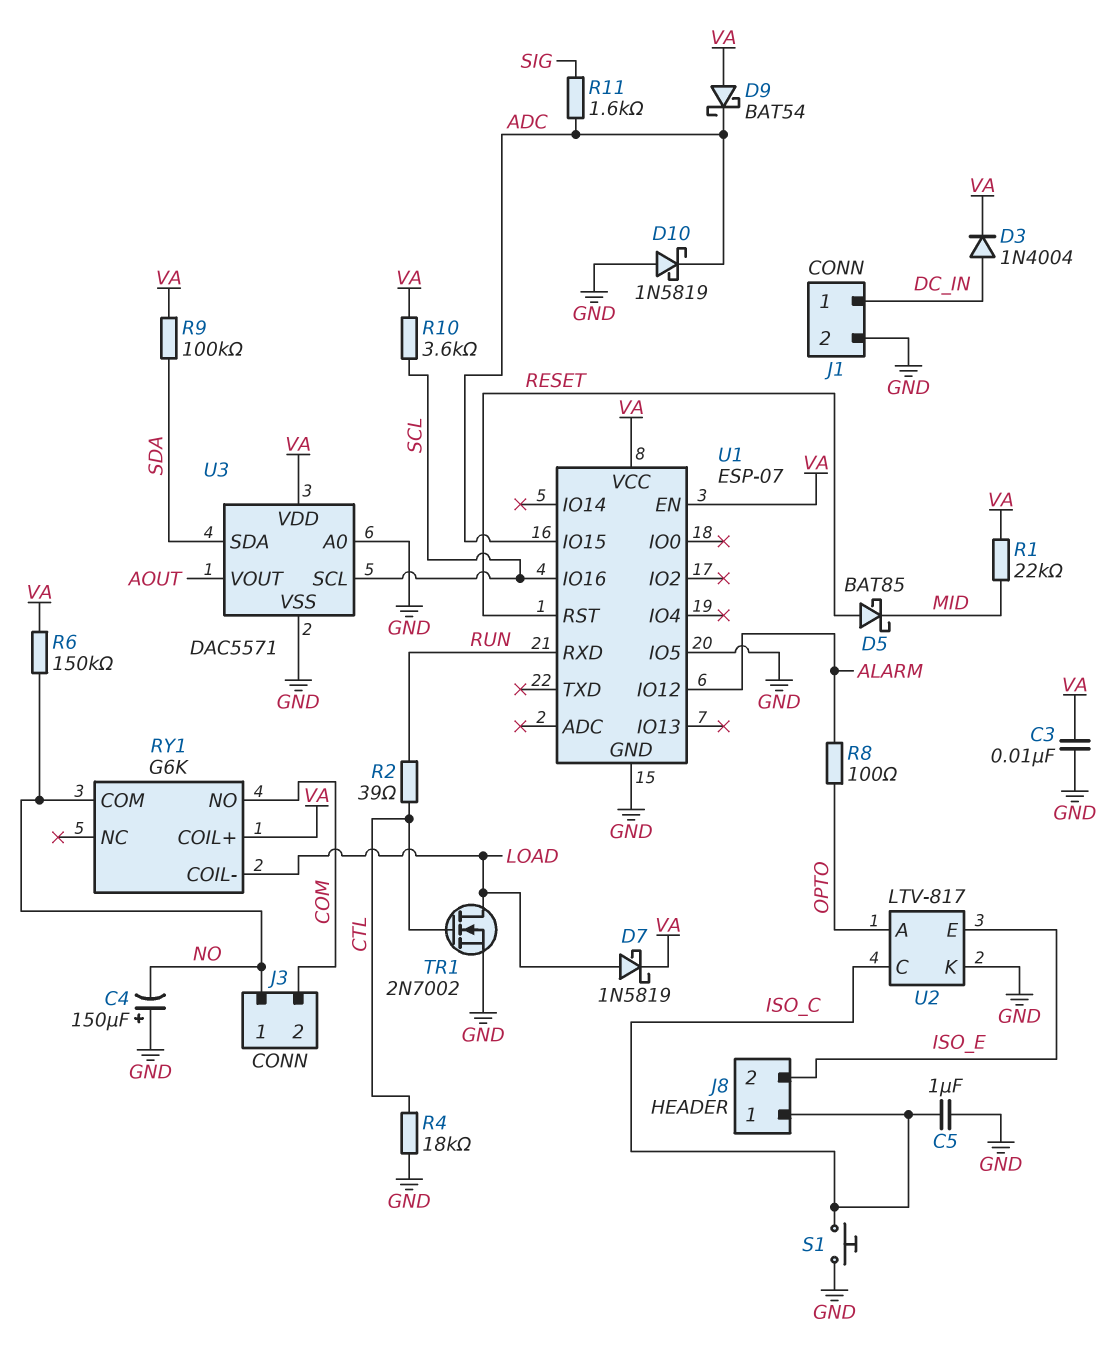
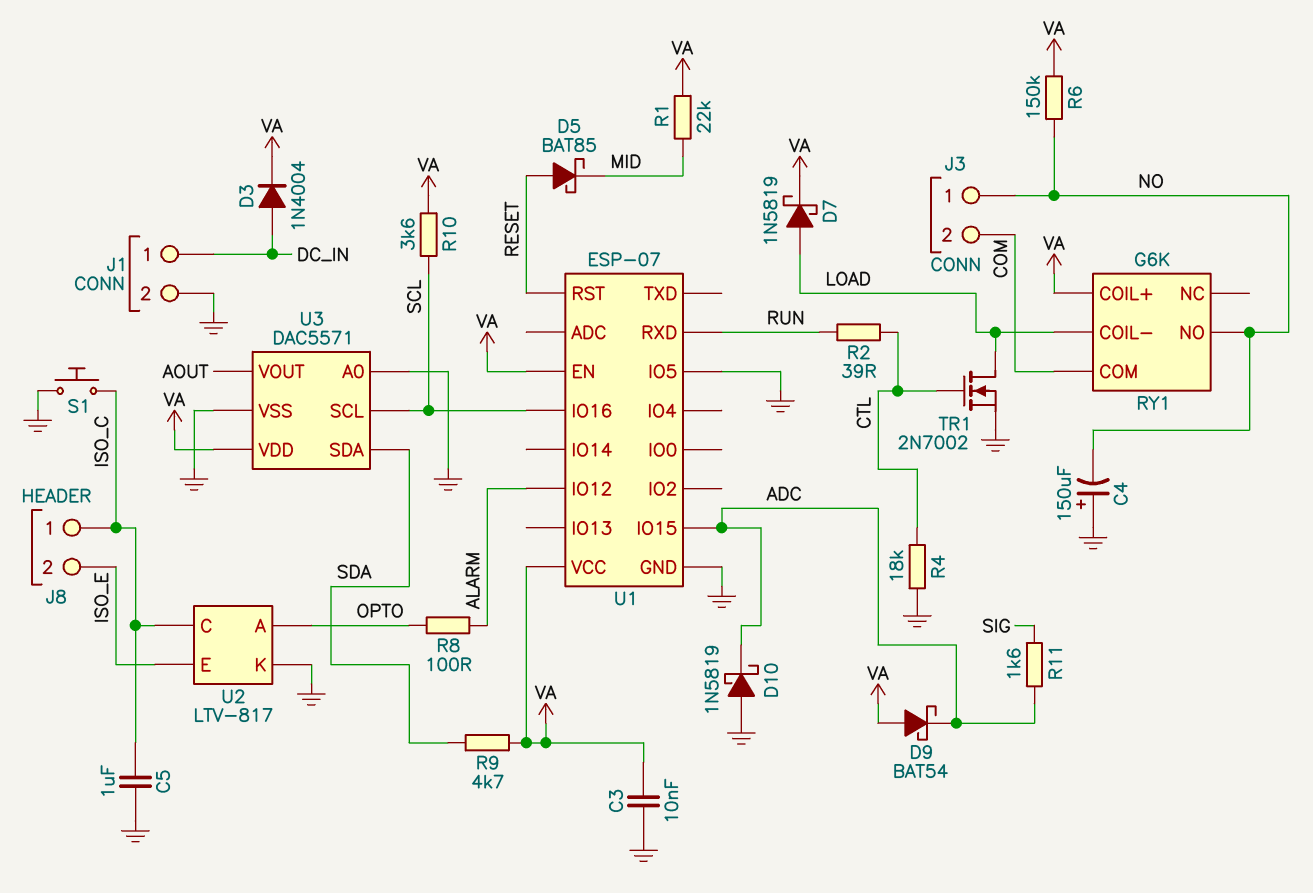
R9: 100k (SDA, VA) -> 4.7k (SDA, VA)
RY1 pin COM: NO -> COM
RY1 pin NO: COM -> NO

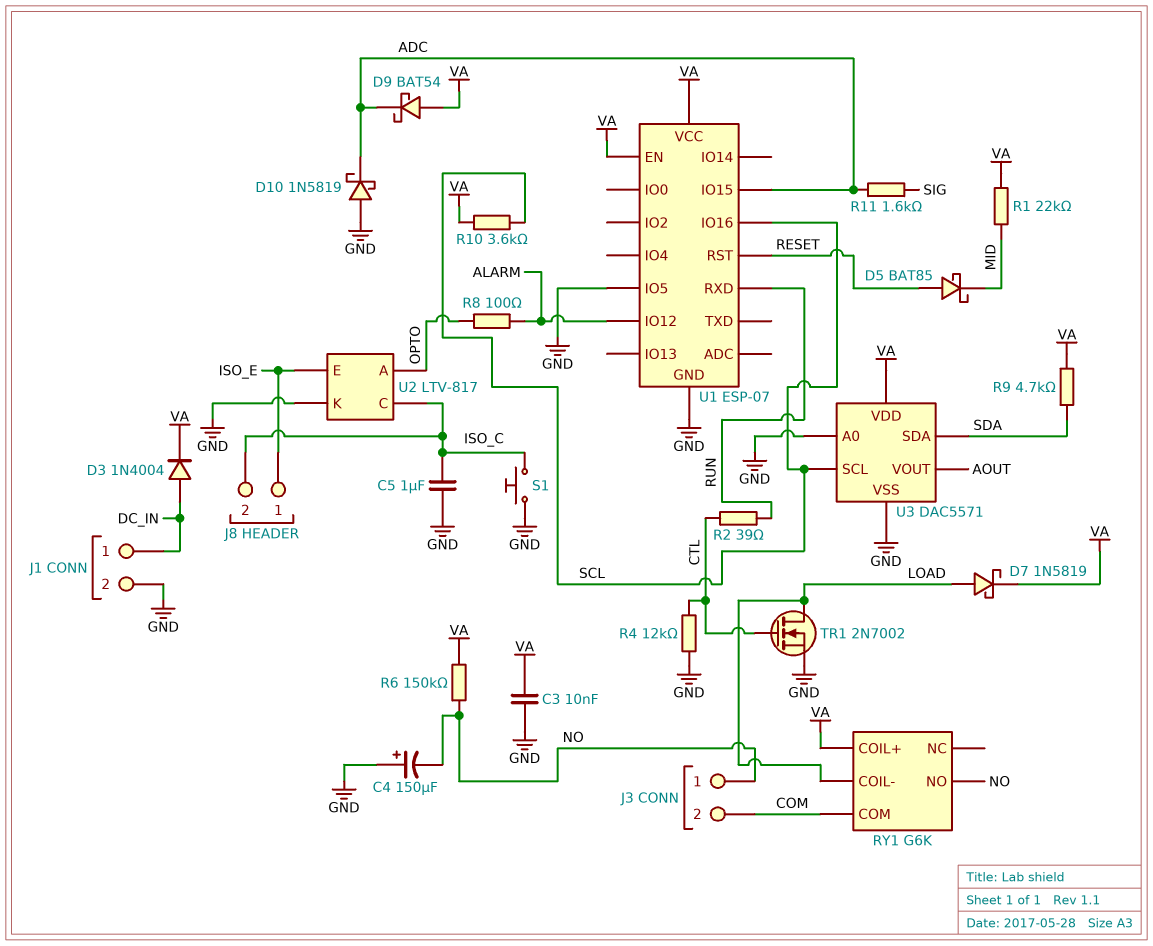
J8 pin 1: ISO_C -> ISO_E
J8 pin 2: ISO_E -> ISO_C
R4: 18k (CTL, GND) -> 12k (CTL, GND)

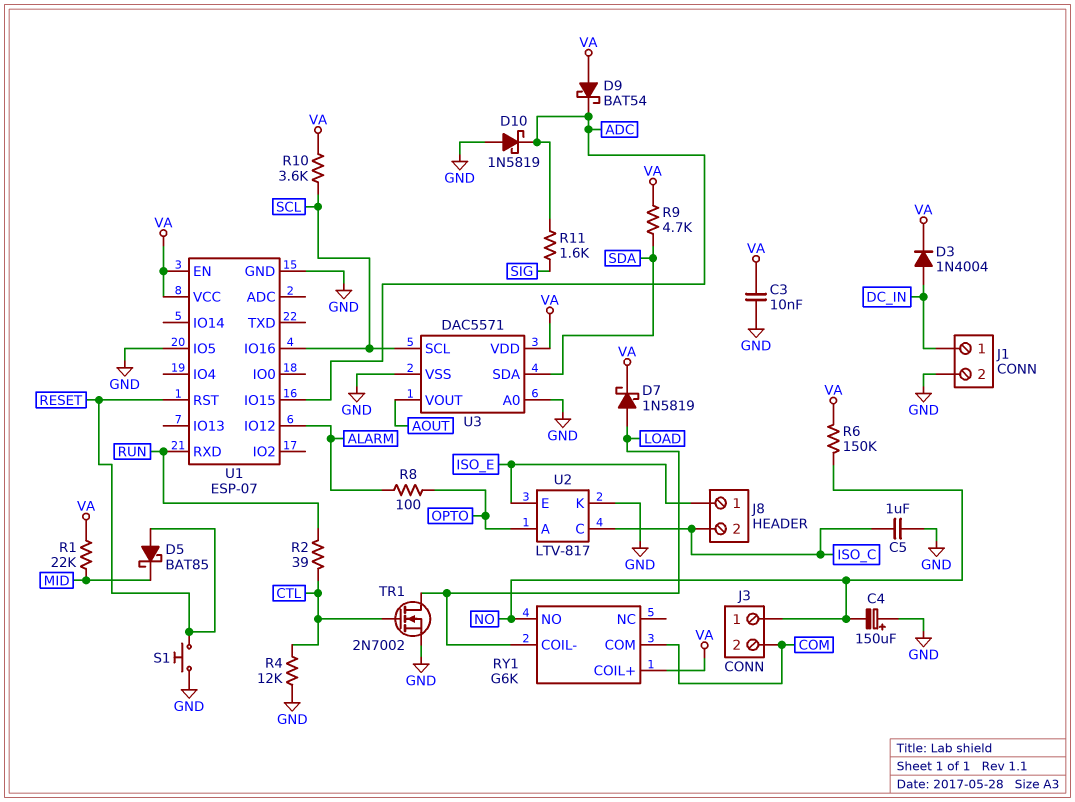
S1: button (GND, ISO_C) -> button (GND, RESET)

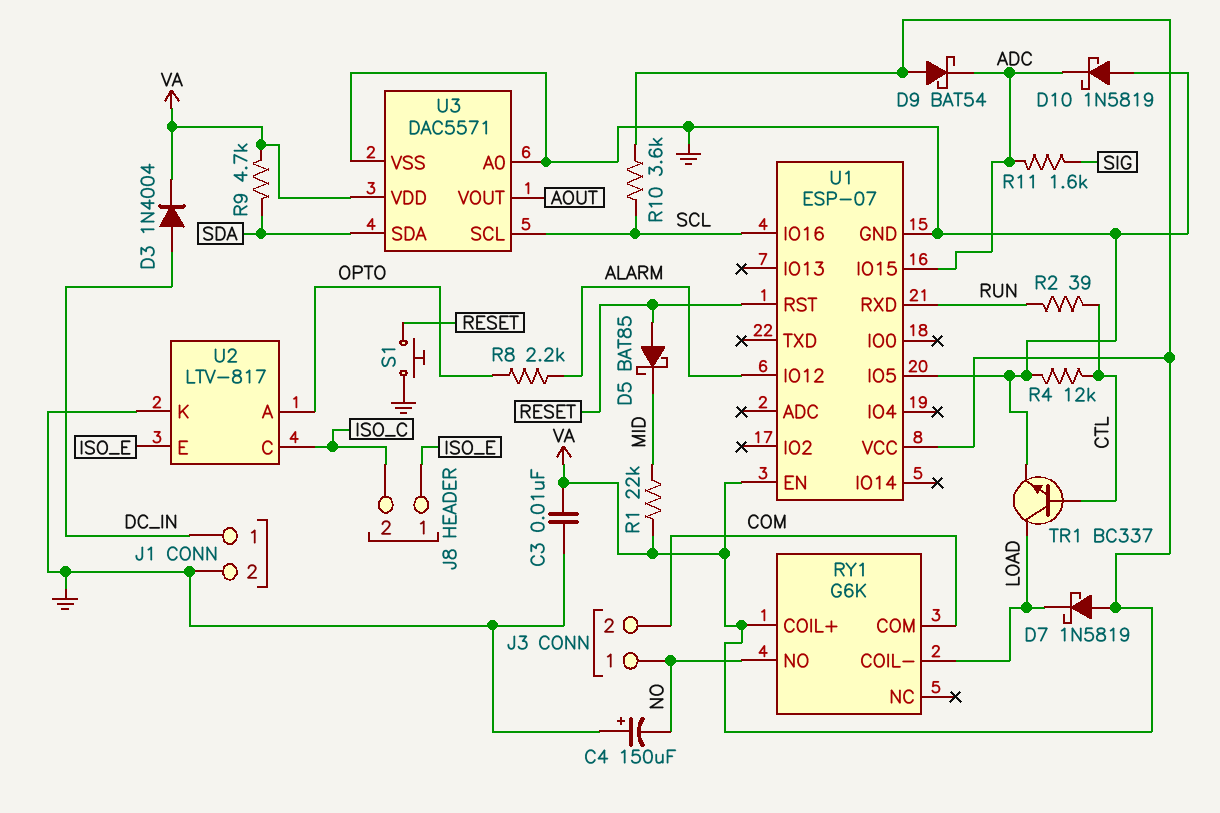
C5: 1uF (GND, ISO_C) -> none
D7: schottky 1N5819 (A LOAD, K VA) -> schottky 1N5819 (A VA, K LOAD)
R6: 150k (NO, VA) -> none
R8: 100 (ALARM, OPTO) -> 2.2k (ALARM, OPTO)
TR1: NMOS 2N7002 (G CTL, D LOAD, S GND) -> NPN BC337 (B CTL, C LOAD, E GND)

